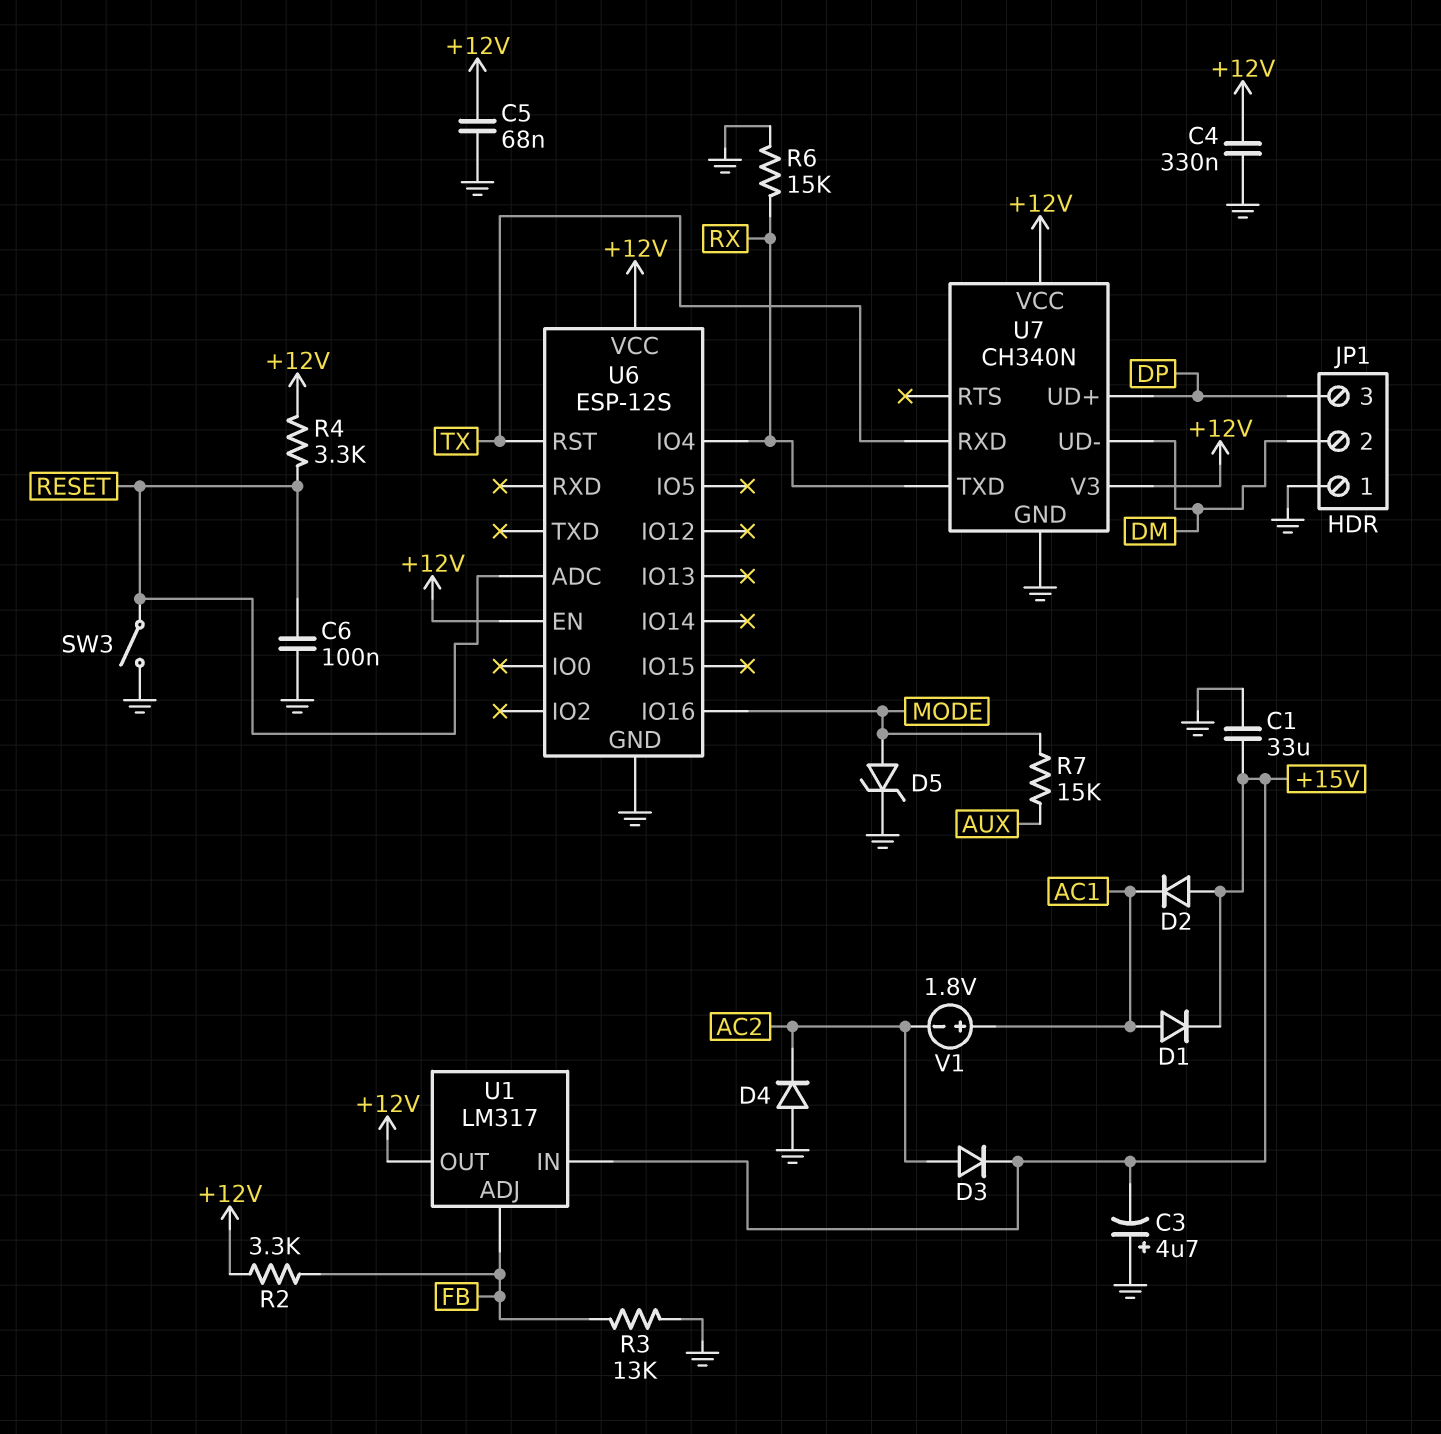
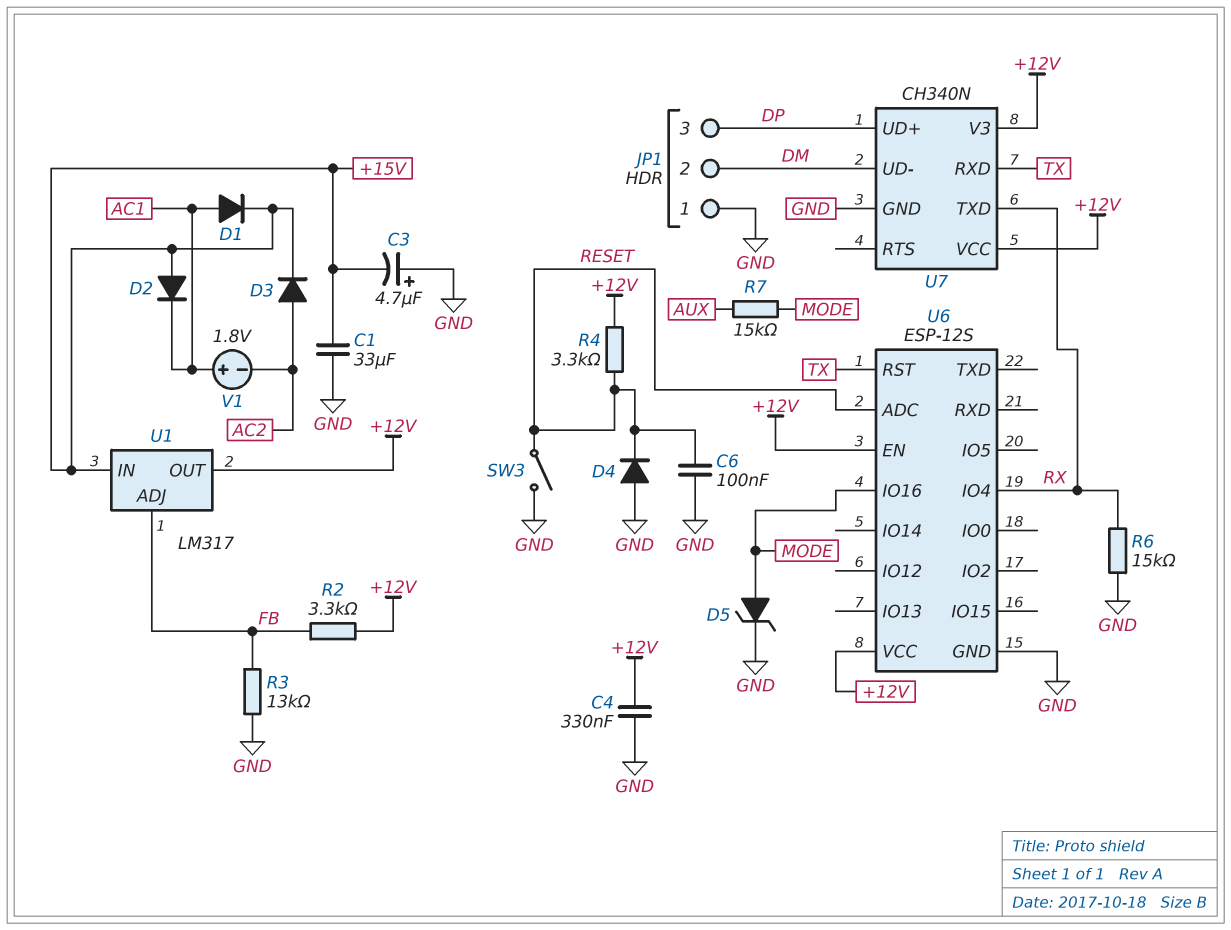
C5: 68nF (+12V, GND) -> none
D4: diode (A GND, K AC2) -> diode (A GND, K RESET)

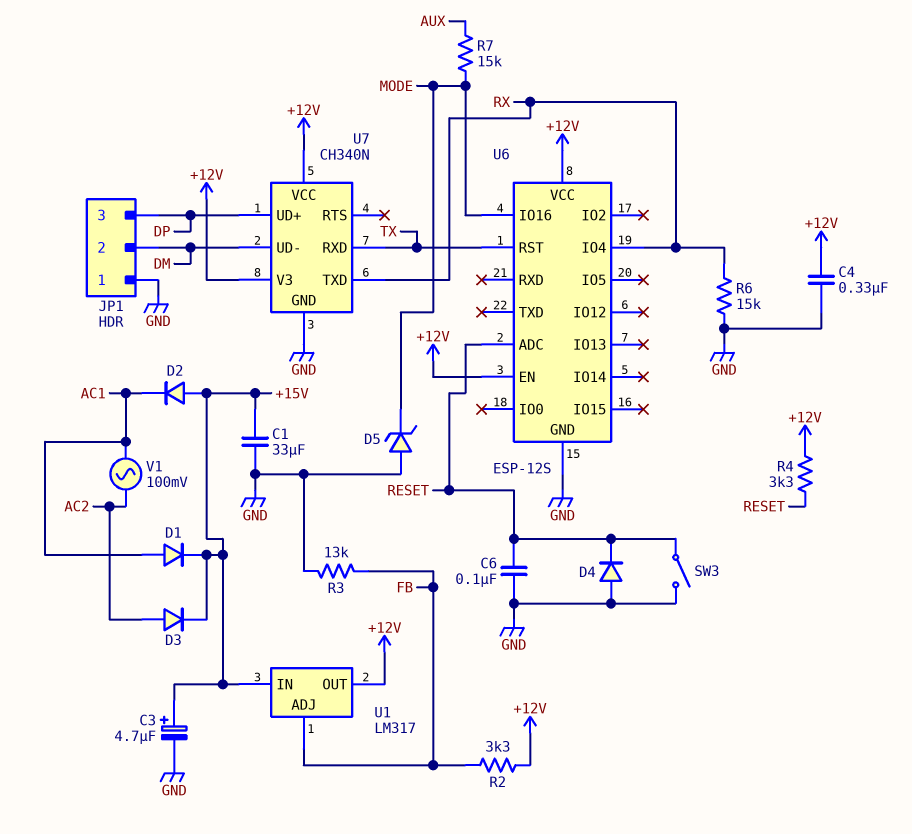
C3: 4.7uF (plus GND, minus +15V) -> 4.7uF (plus +15V, minus GND)
D5: zener (A MODE, K GND) -> zener (A GND, K MODE)
V1: 1.8V (plus AC1, minus AC2) -> AC 100mV (AC1, AC2)

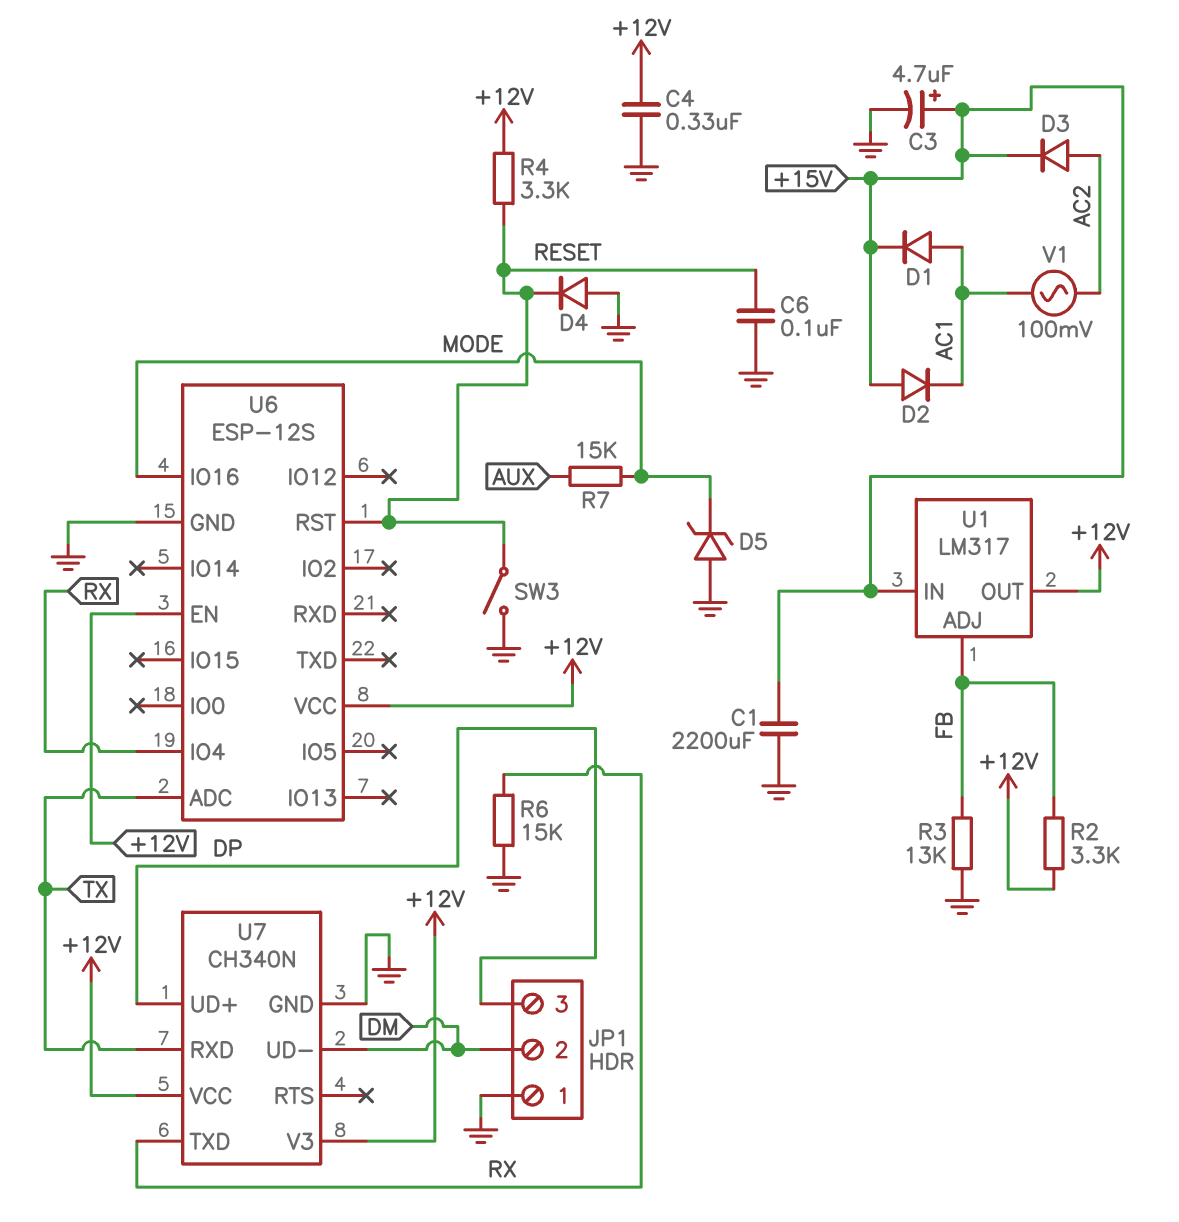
C1: 33uF (+15V, GND) -> 2200uF (+15V, GND)
U6 pin ADC: RESET -> TX
U6 pin RST: TX -> RESET

